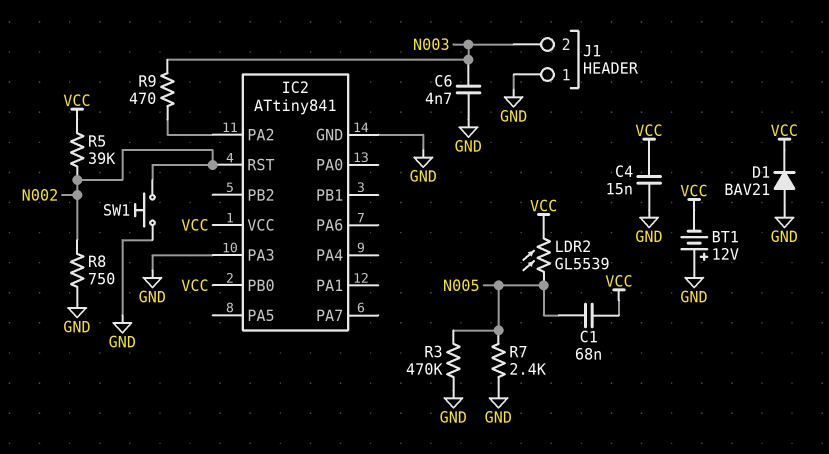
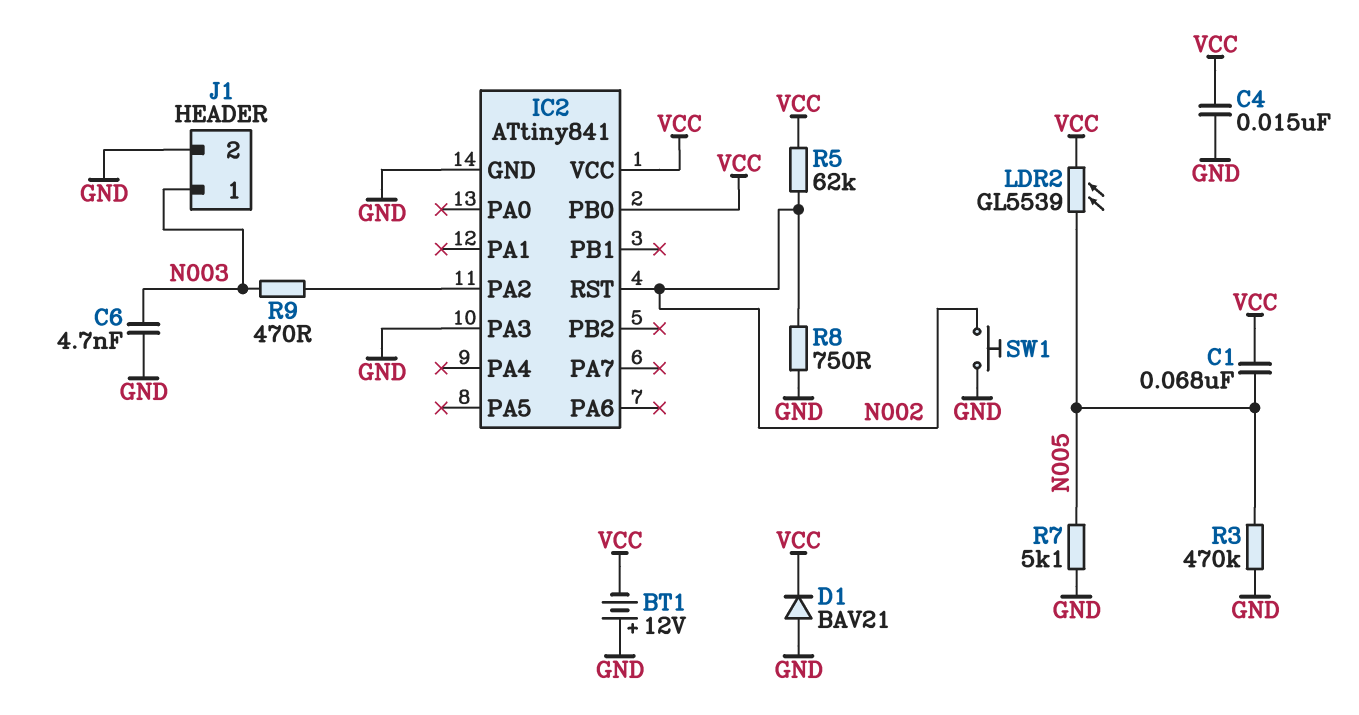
J1 pin 1: GND -> N003
J1 pin 2: N003 -> GND
R5: 39k (N002, VCC) -> 62k (N002, VCC)
R7: 2.4k (GND, N005) -> 5.1k (GND, N005)

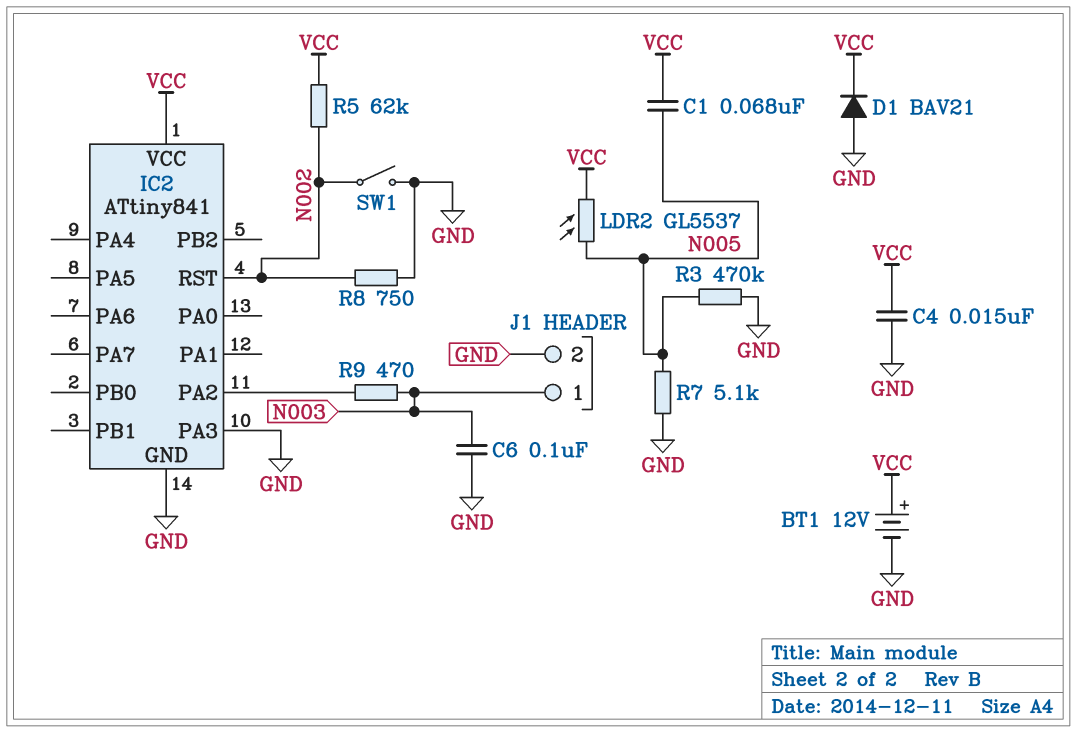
BT1: 12V (plus GND, minus VCC) -> 12V (plus VCC, minus GND)
C6: 4.7nF (GND, N003) -> 100nF (GND, N003)
IC2 pin PB0: VCC -> none
LDR2: GL5539 (N005, VCC) -> GL5537 (N005, VCC)
SW1: button (GND, N002) -> switch (GND, N002)

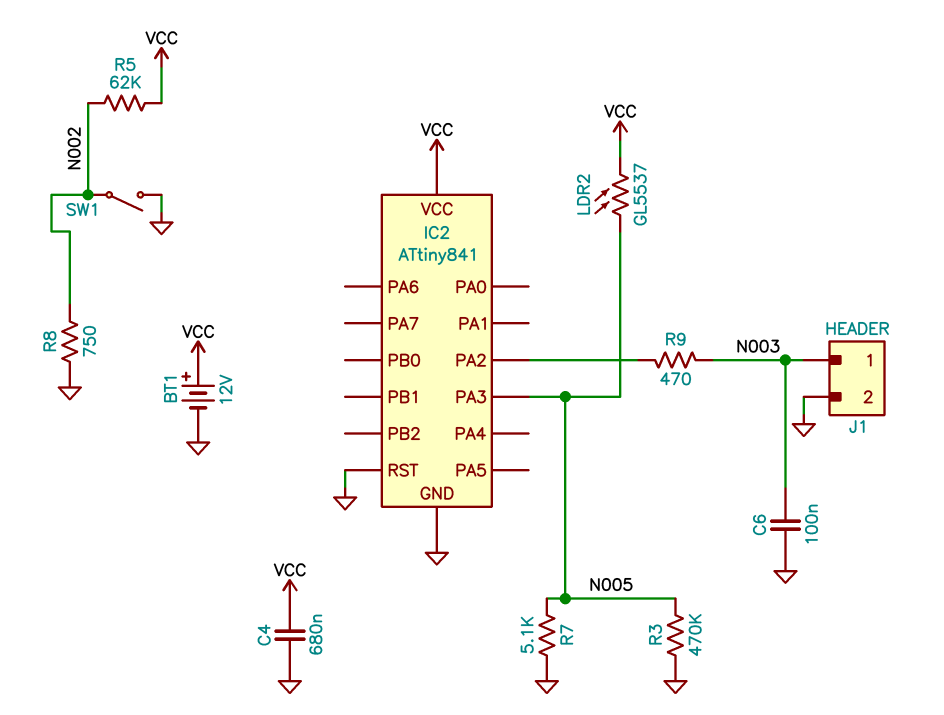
C1: 68nF (N005, VCC) -> none
C4: 15nF (GND, VCC) -> 680nF (GND, VCC)
D1: diode BAV21 (A GND, K VCC) -> none
IC2 pin PA3: GND -> N005
IC2 pin RST: N002 -> GND

